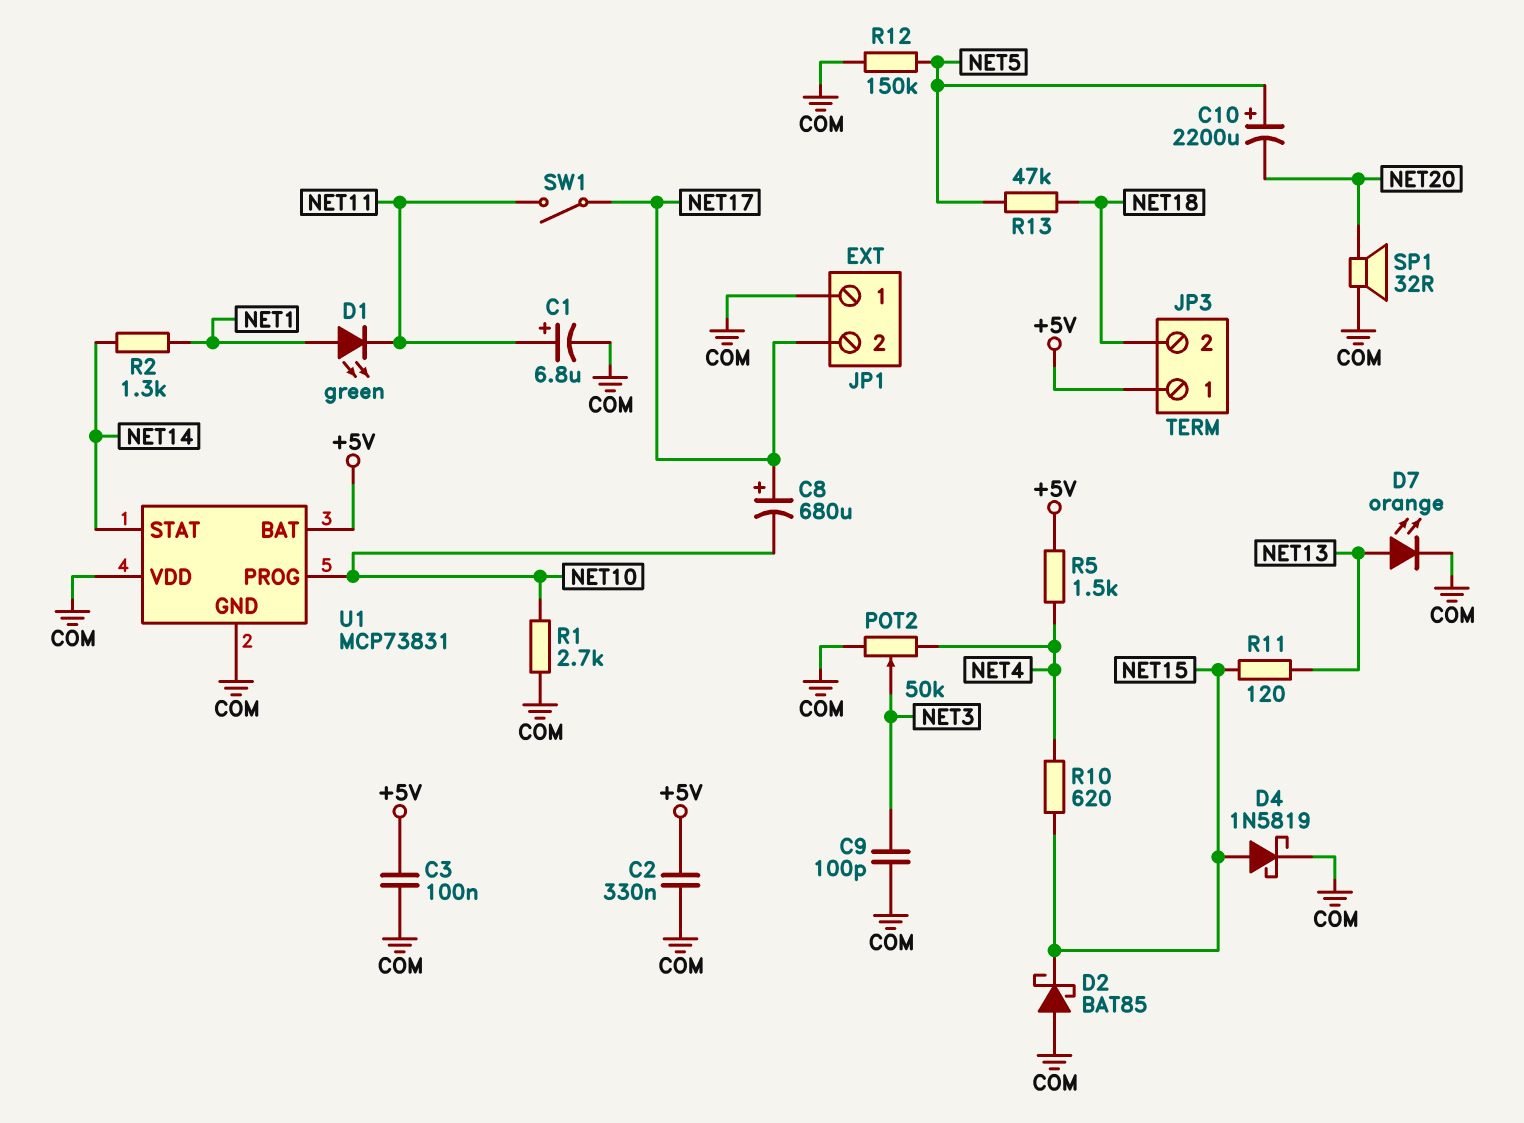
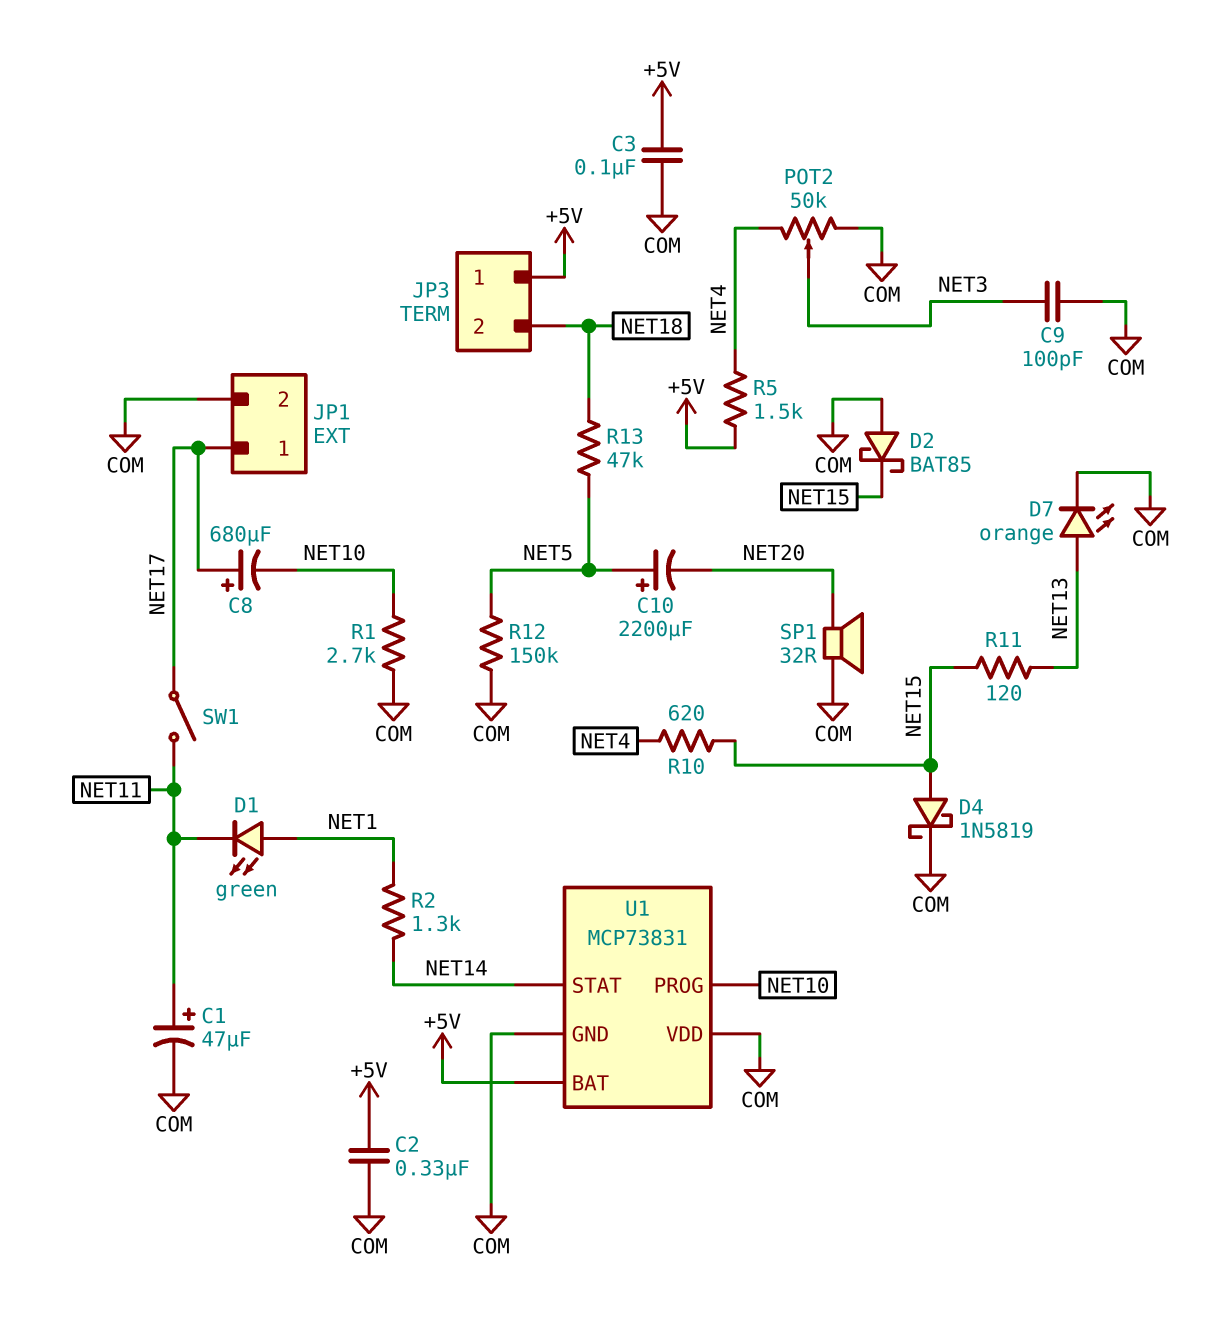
C1: 6.8uF (plus NET11, minus COM) -> 47uF (plus NET11, minus COM)
JP1 pin 1: COM -> NET17
JP1 pin 2: NET17 -> COM

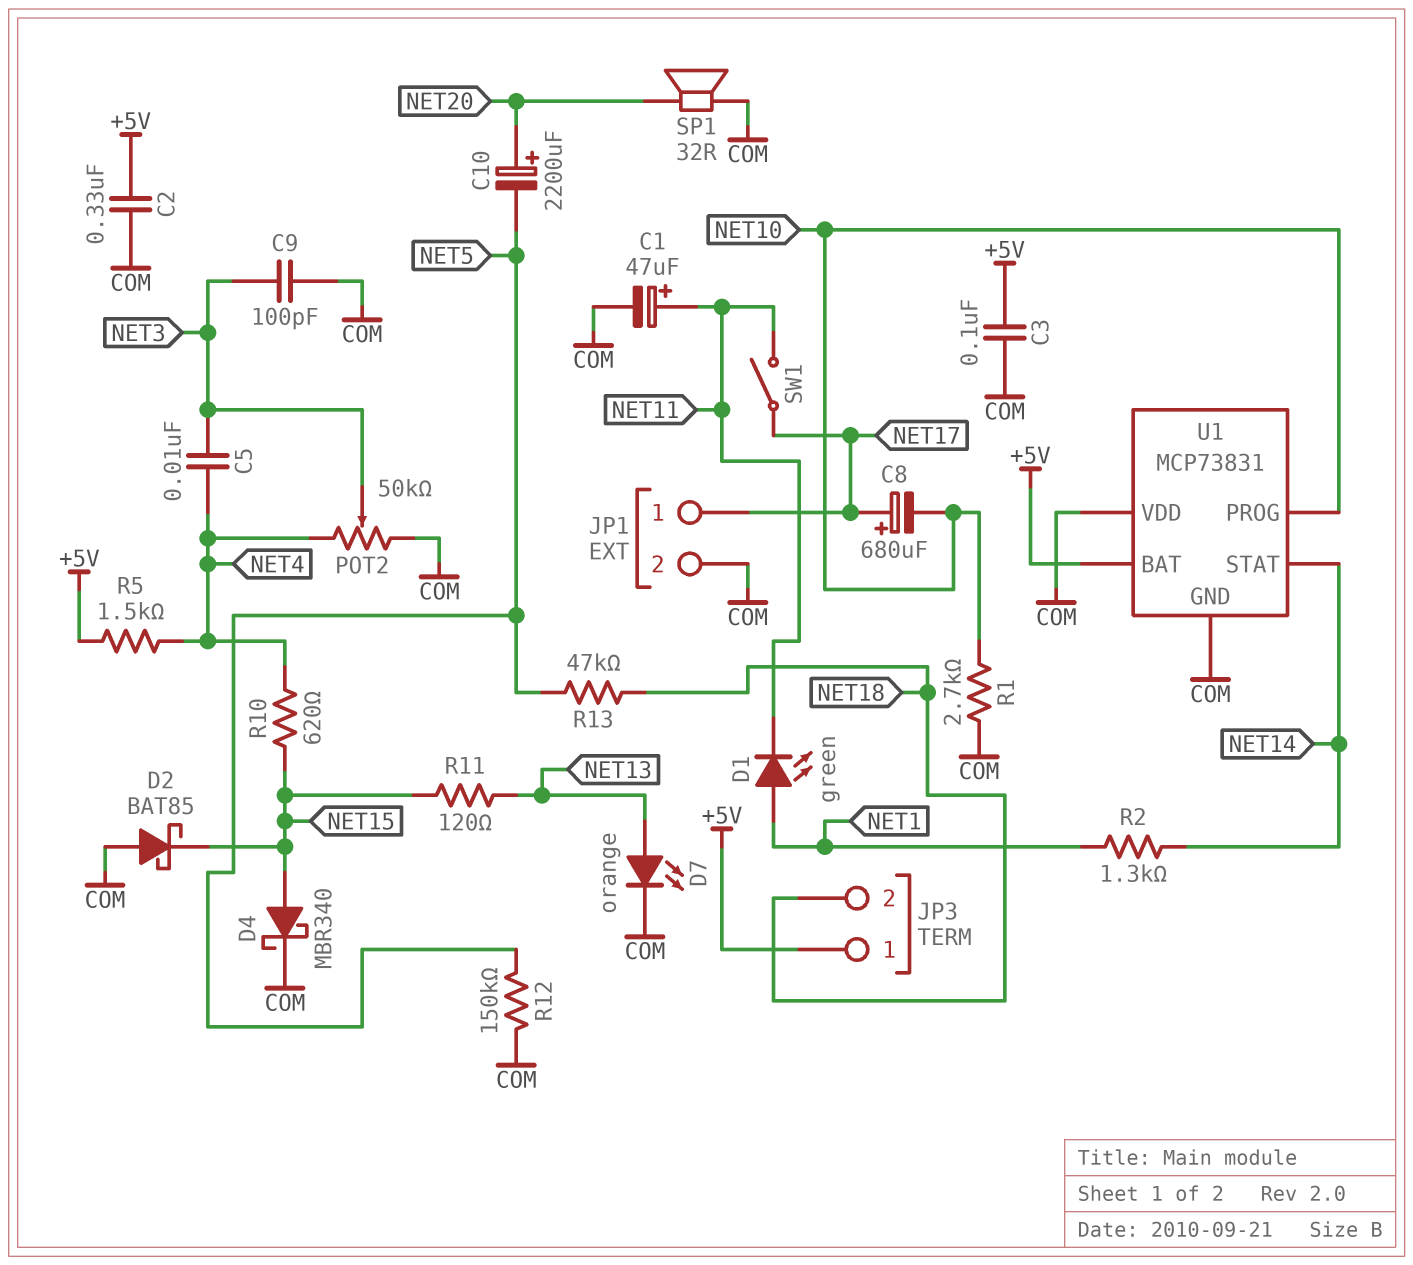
C5: none -> 10nF (NET3, NET4)
C10: 2200uF (plus NET5, minus NET20) -> 2200uF (plus NET20, minus NET5)
D4: schottky 1N5819 (A NET15, K COM) -> schottky MBR340 (A NET15, K COM)

